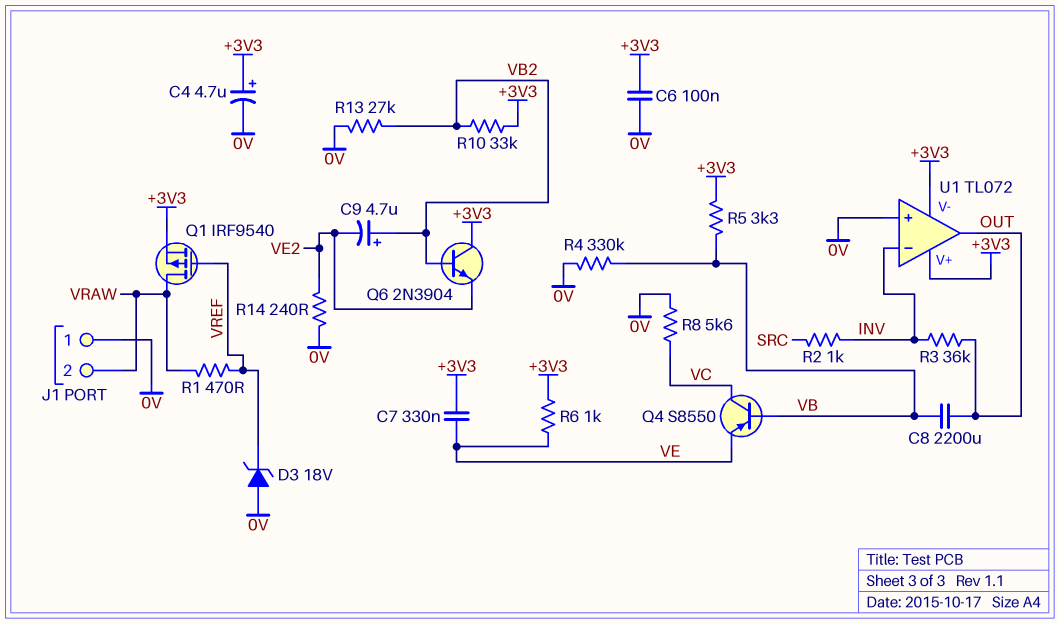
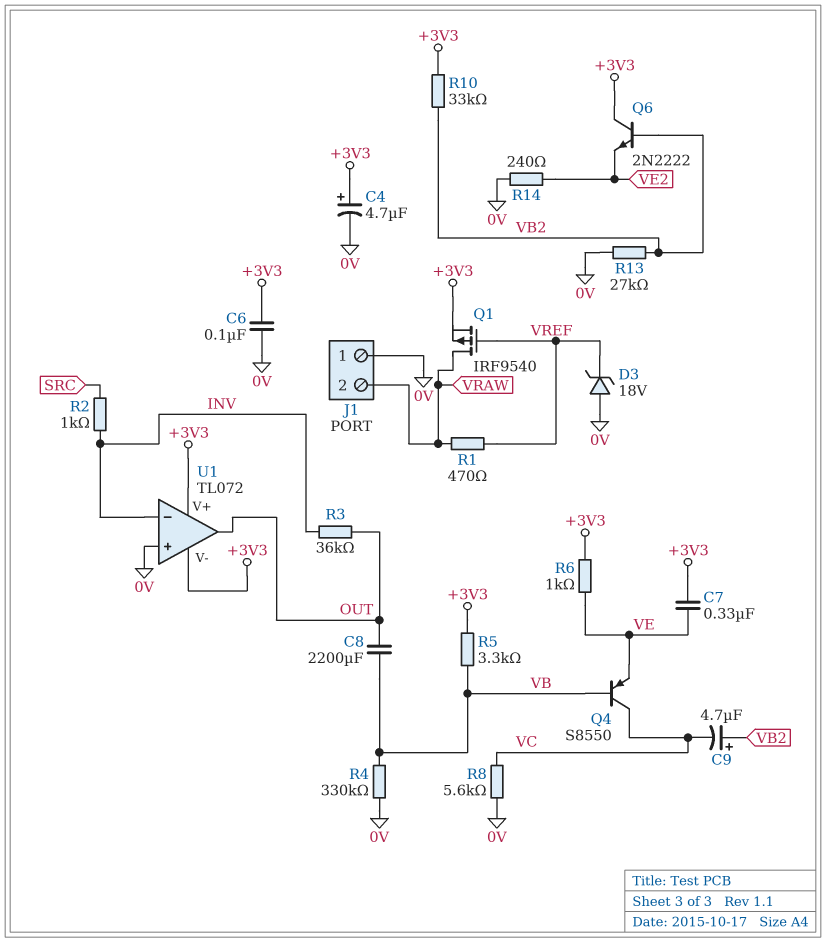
C9: 4.7uF (plus VB2, minus VE2) -> 4.7uF (plus VB2, minus VC)
Q6: NPN 2N3904 (B VB2, C +3V3, E VE2) -> NPN 2N2222 (B VB2, C +3V3, E VE2)

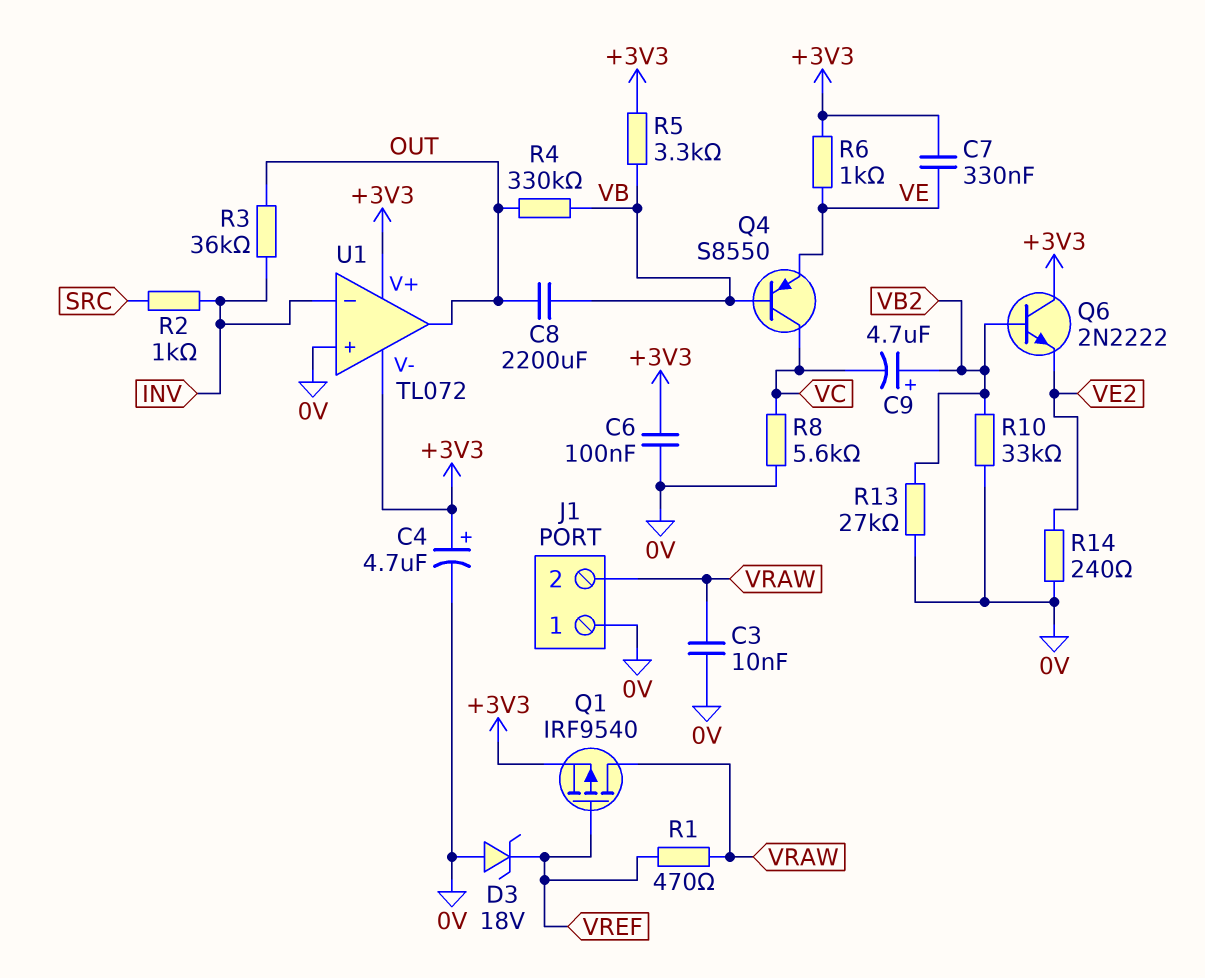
C3: none -> 10nF (0V, VRAW)
R4: 330k (0V, VB) -> 330k (OUT, VB)
R10: 33k (+3V3, VB2) -> 33k (0V, VB2)

